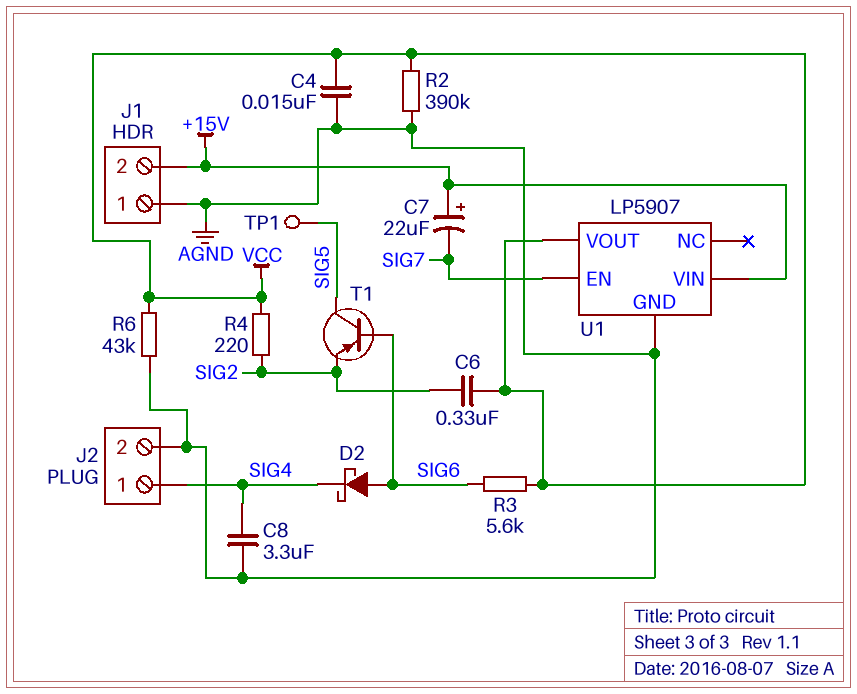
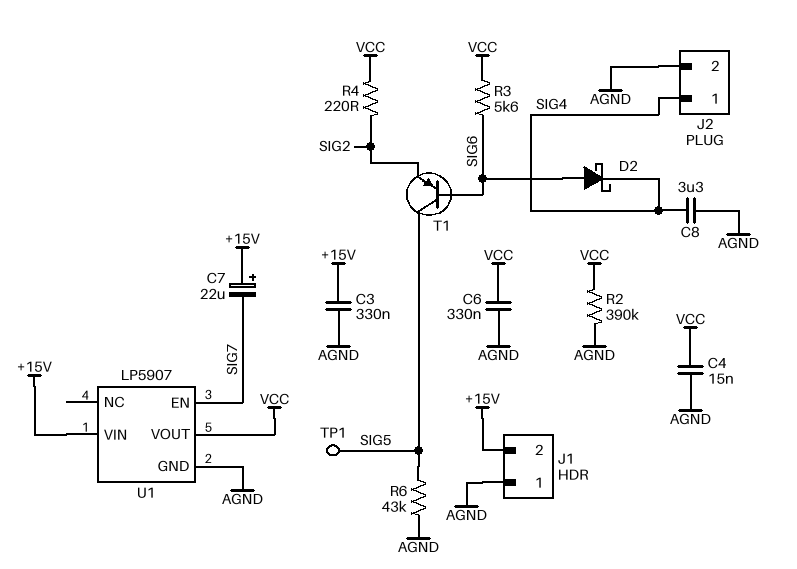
C3: none -> 330nF (+15V, AGND)
C6: 330nF (SIG2, VCC) -> 330nF (AGND, VCC)
R6: 43k (AGND, VCC) -> 43k (AGND, SIG5)

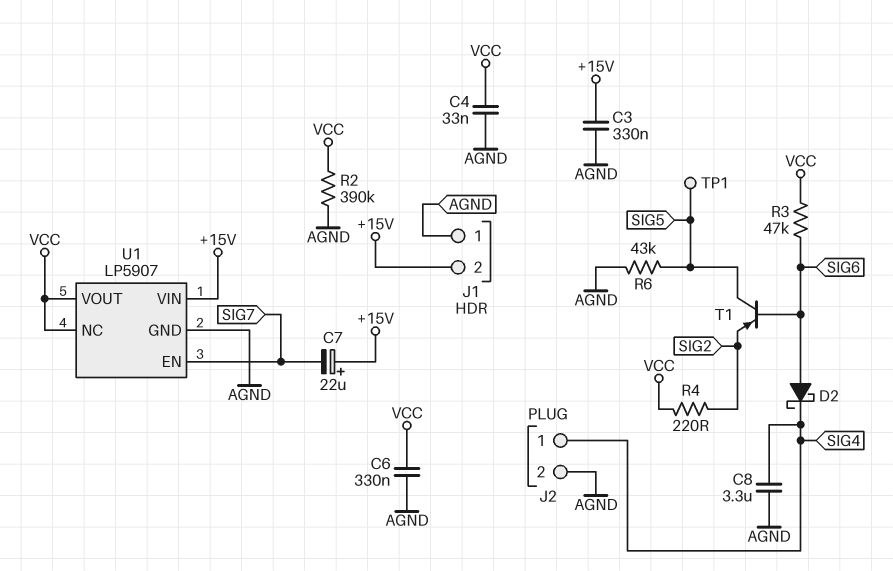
C4: 15nF (AGND, VCC) -> 33nF (AGND, VCC)
R3: 5.6k (SIG6, VCC) -> 47k (SIG6, VCC)
U1 pin NC: none -> VCC

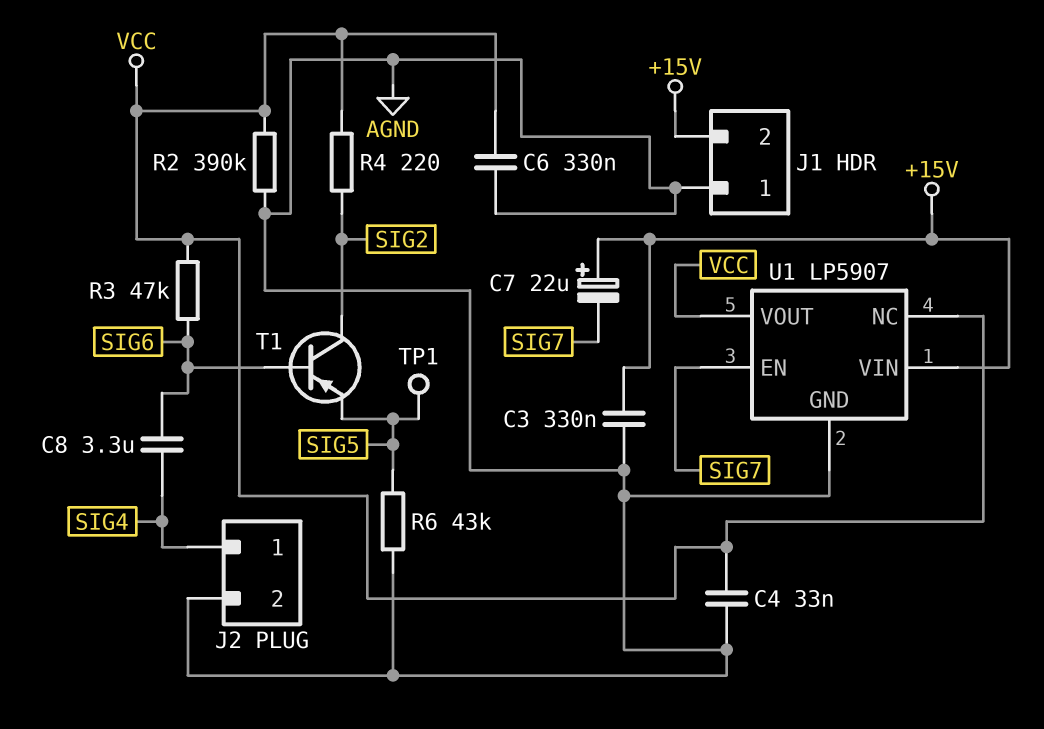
C8: 3.3uF (AGND, SIG4) -> 3.3uF (SIG4, SIG6)
D2: schottky (A SIG6, K SIG4) -> none
T1: PNP (B SIG6, C SIG5, E SIG2) -> PNP (B SIG6, C SIG2, E SIG5)

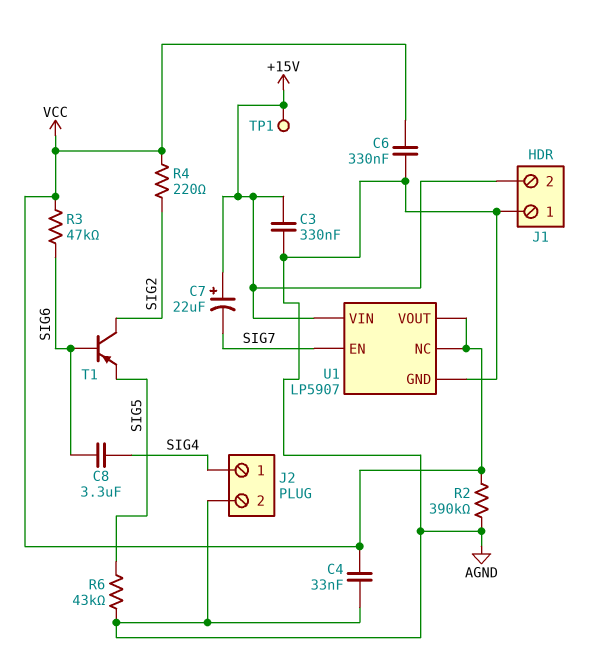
TP1: test point (SIG5) -> test point (+15V)

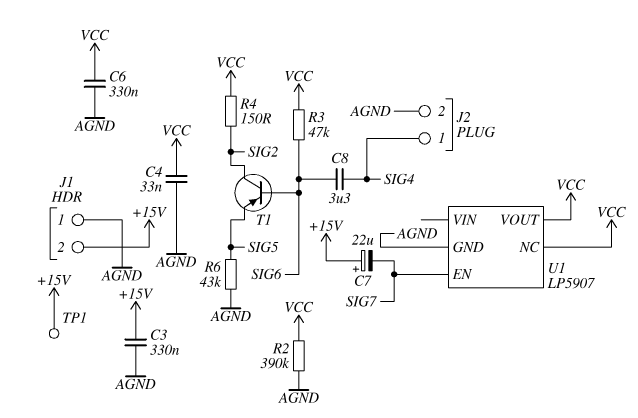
R4: 220 (SIG2, VCC) -> 150 (SIG2, VCC)
U1 pin VIN: +15V -> none

